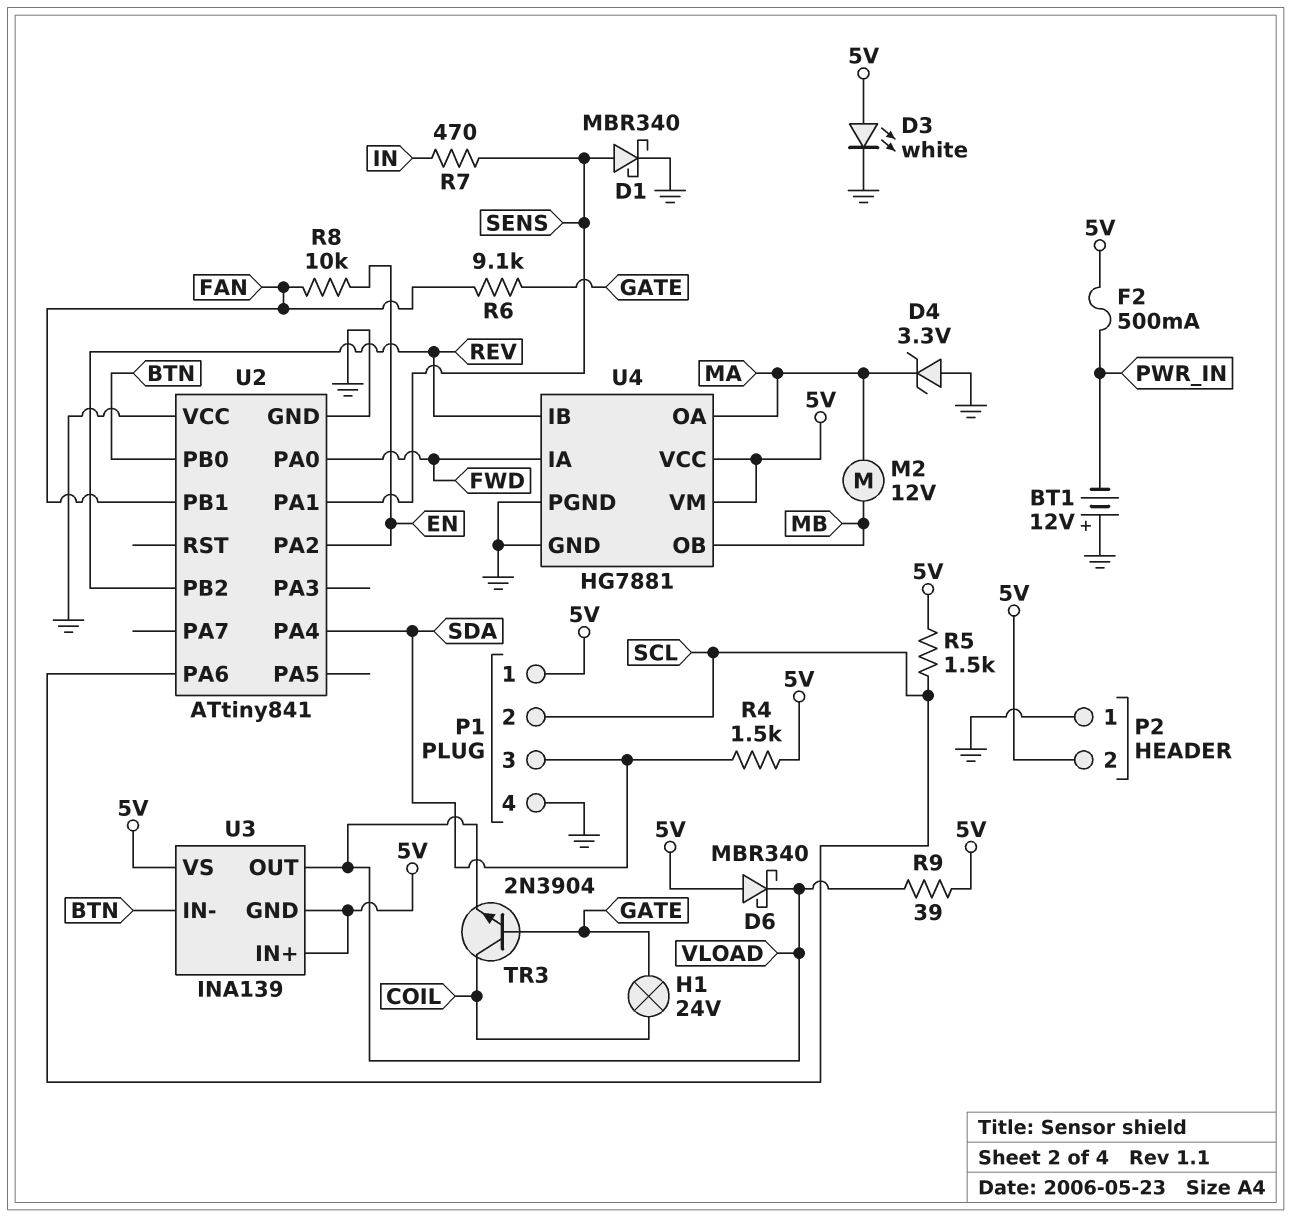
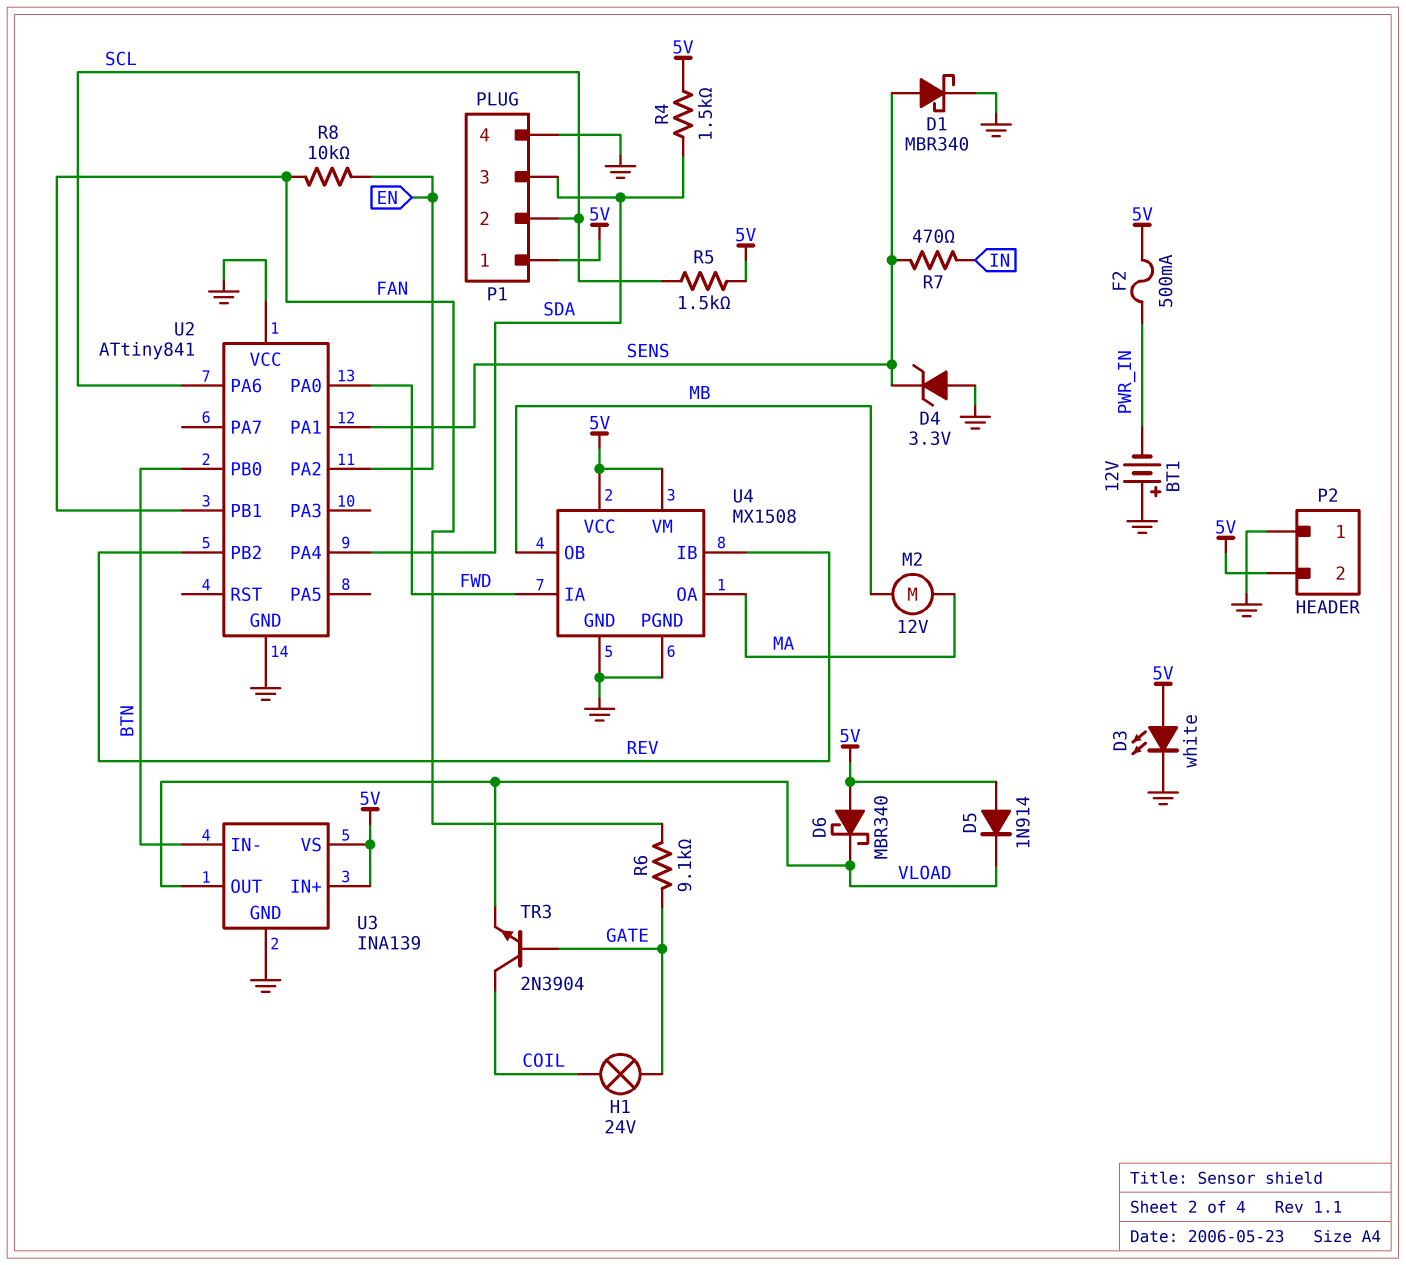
D4: zener 3.3V (A GND, K MA) -> zener 3.3V (A GND, K SENS)
D5: none -> diode 1N914 (A 5V, K VLOAD)
R9: 39 (5V, VLOAD) -> none
U3 pin GND: 5V -> GND
U4: HG7881 -> MX1508

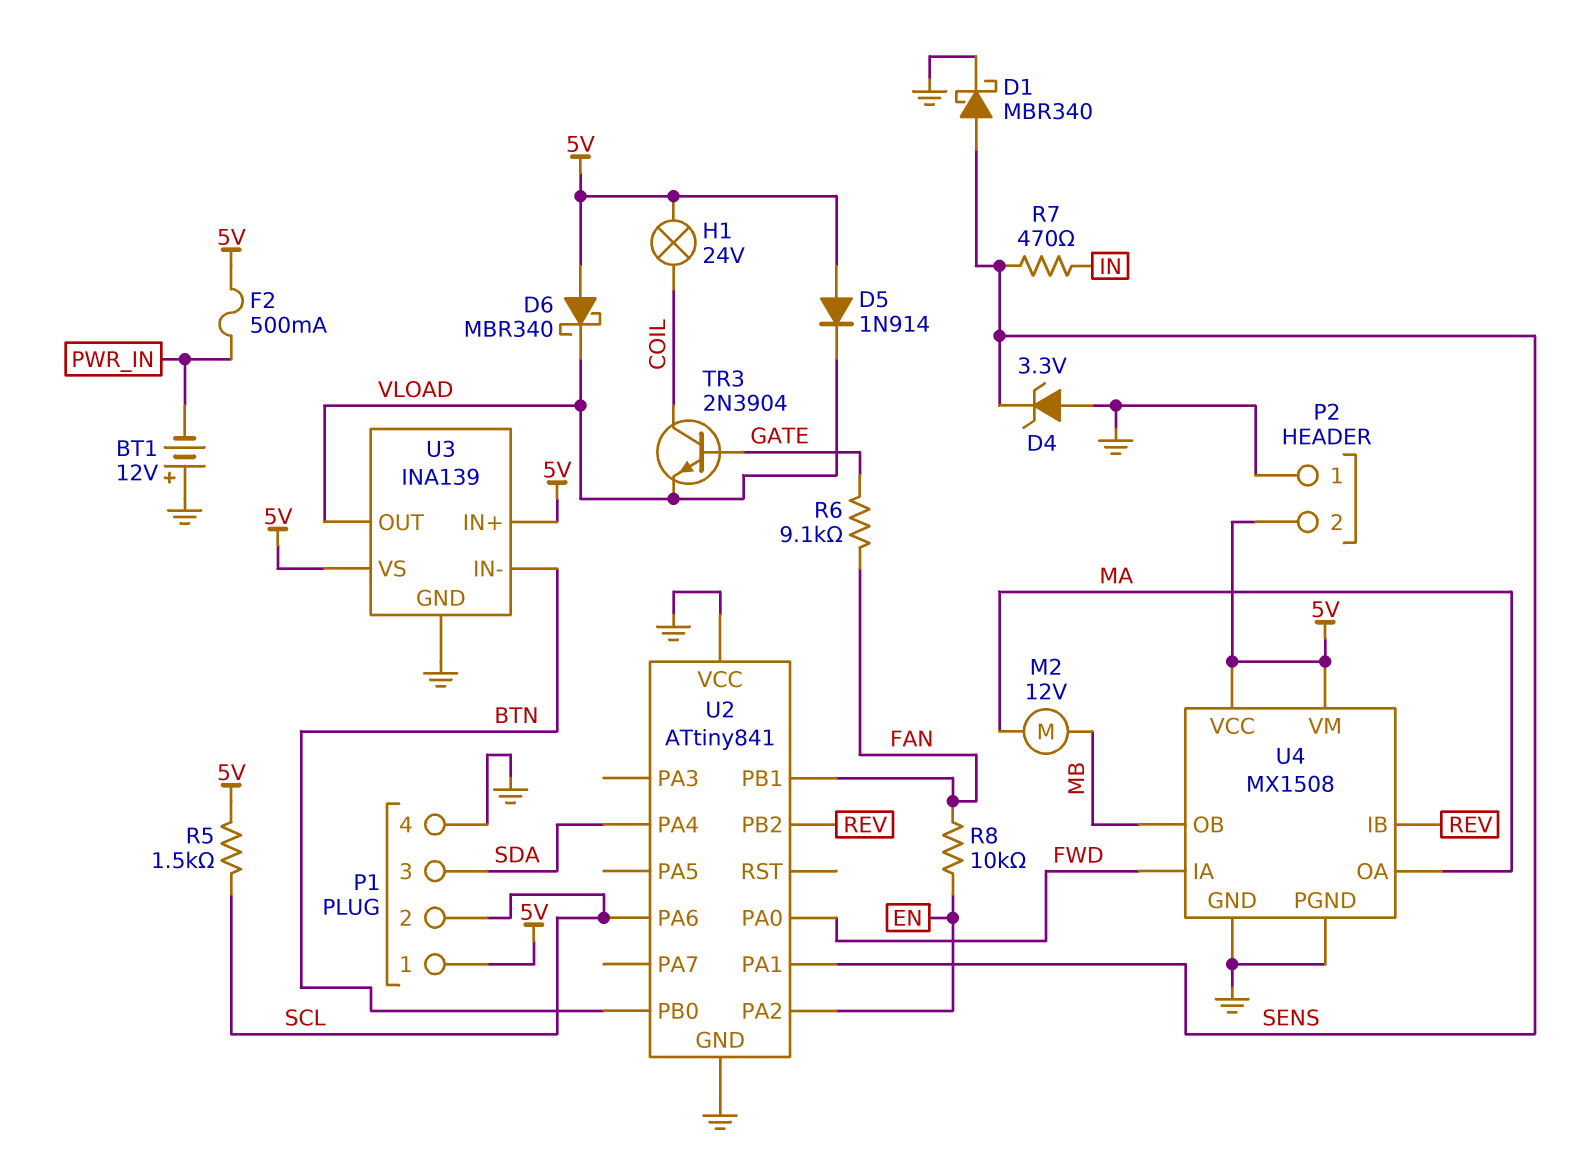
D3: LED white (A 5V, K GND) -> none
H1: lamp 24V (COIL, GATE) -> lamp 24V (5V, COIL)
R4: 1.5k (5V, SDA) -> none

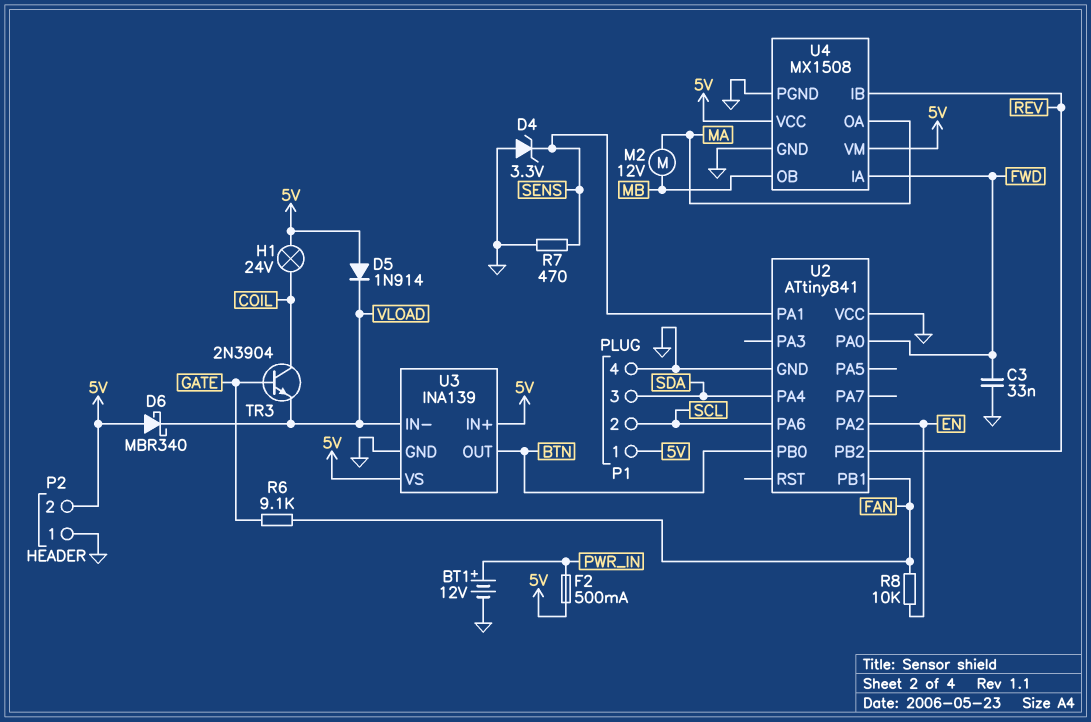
BT1: 12V (plus GND, minus PWR_IN) -> 12V (plus PWR_IN, minus GND)
C3: none -> 33nF (FWD, GND)
D1: schottky MBR340 (A SENS, K GND) -> none
R5: 1.5k (5V, SCL) -> none
R7: 470 (IN, SENS) -> 470 (GND, SENS)
U3 pin IN-: BTN -> VLOAD
U3 pin OUT: VLOAD -> BTN

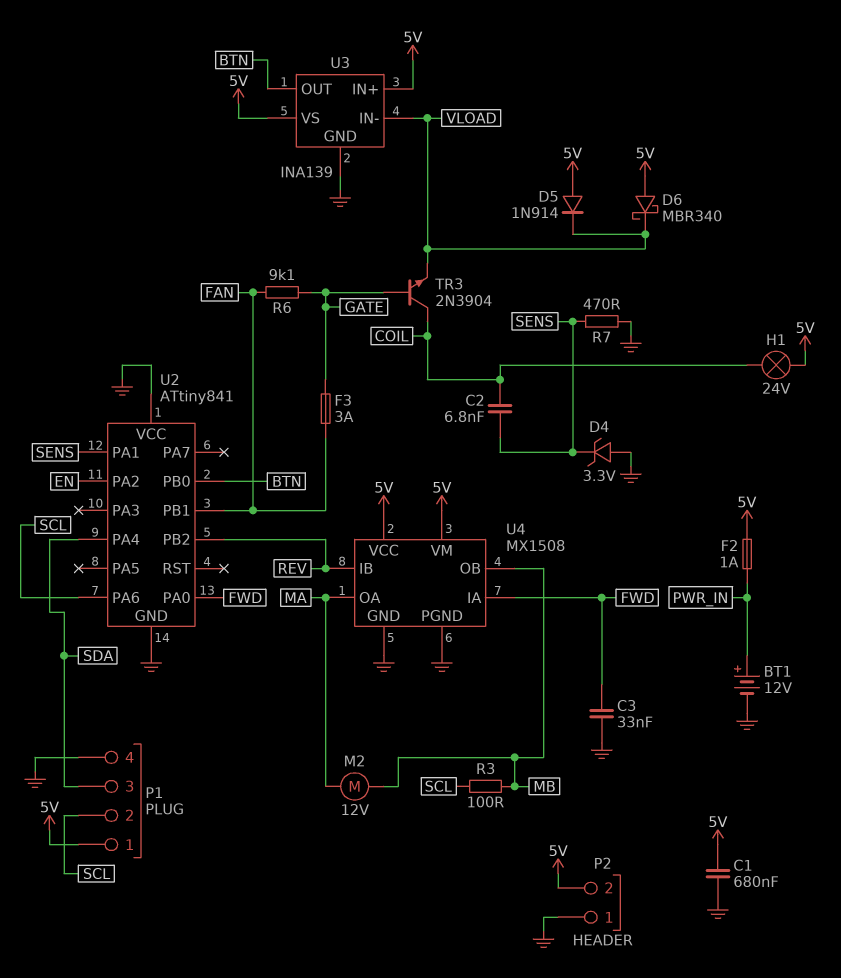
C1: none -> 680nF (5V, GND)
C2: none -> 6.8nF (COIL, SENS)
F2: 500mA (5V, PWR_IN) -> 1A (5V, PWR_IN)
F3: none -> 3A (FAN, GATE)
R3: none -> 100 (MB, SCL)
R8: 10k (EN, FAN) -> none

